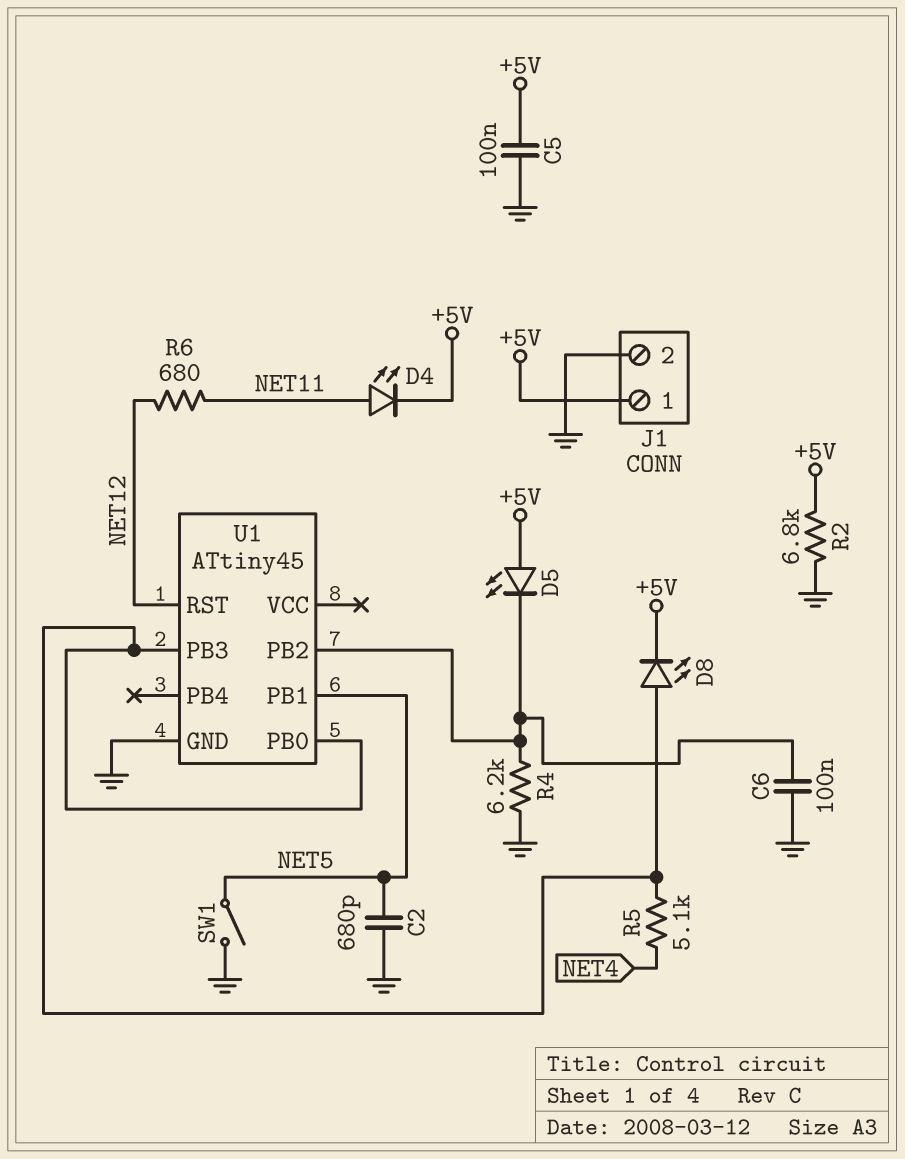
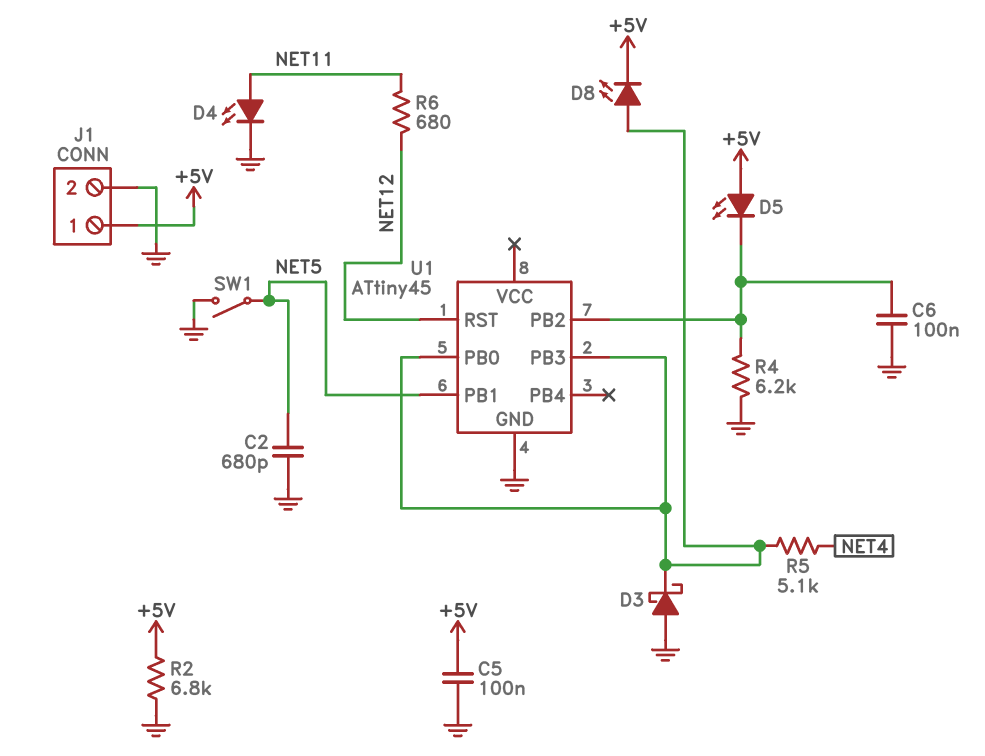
D3: none -> schottky (A GND, K U1/PB0)
D4: LED (A NET11, K +5V) -> LED (A NET11, K GND)

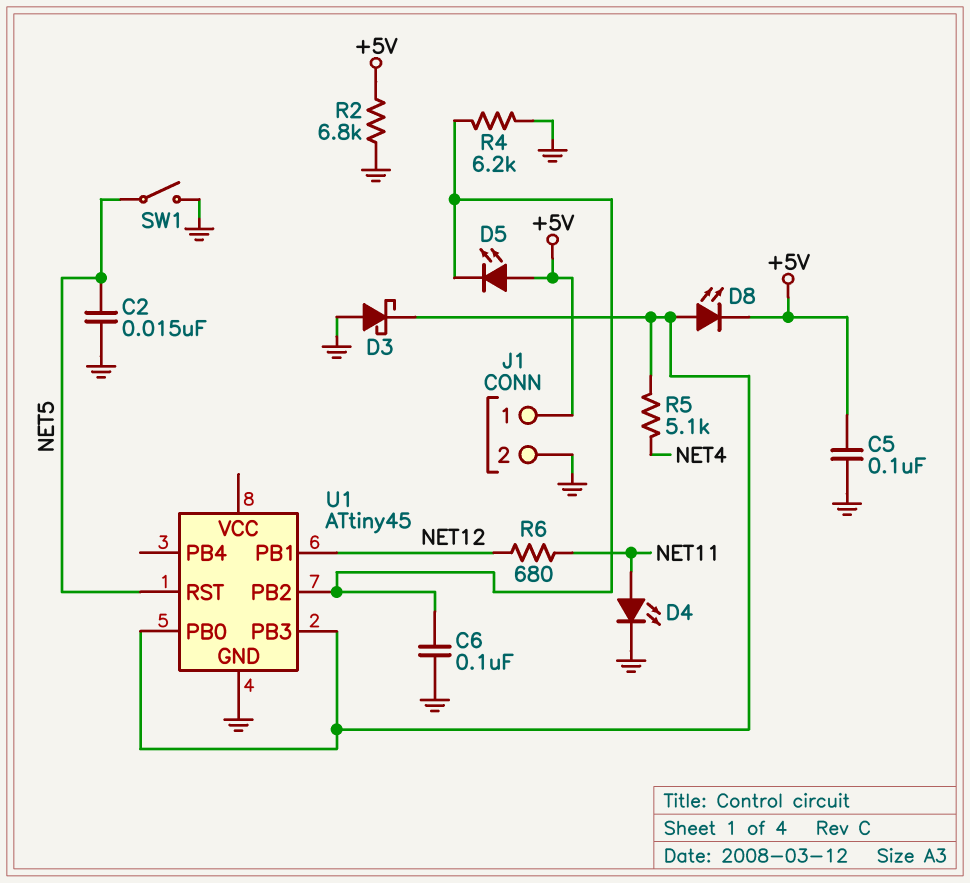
C2: 680pF (GND, NET5) -> 15nF (GND, NET5)
U1 pin PB1: NET5 -> NET12
U1 pin RST: NET12 -> NET5

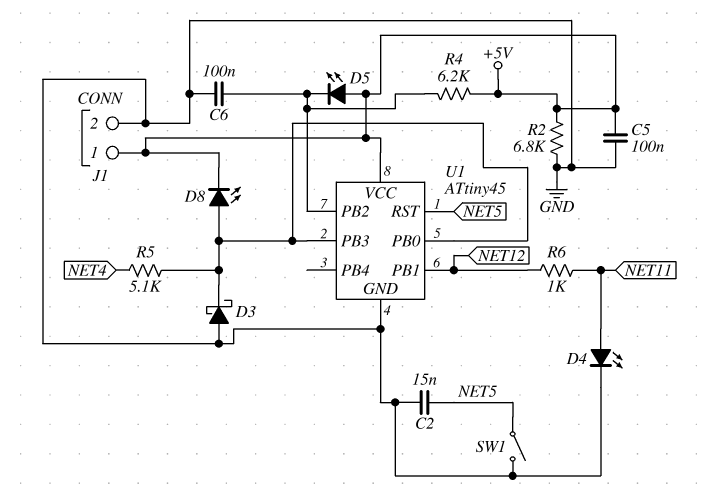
R4: 6.2k (GND, U1/PB2) -> 6.2k (+5V, U1/PB2)
R6: 680 (NET11, NET12) -> 1k (NET11, NET12)
U1 pin VCC: none -> +5V

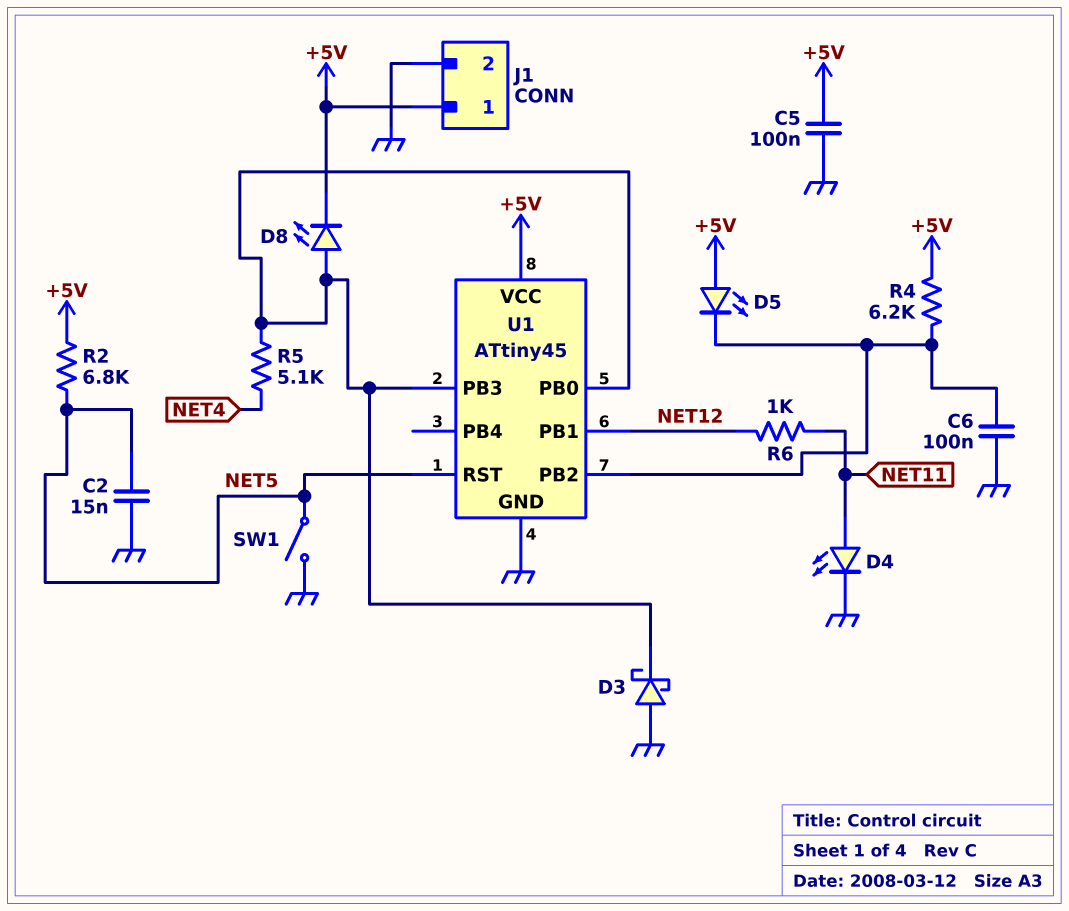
R2: 6.8k (+5V, GND) -> 6.8k (+5V, NET5)

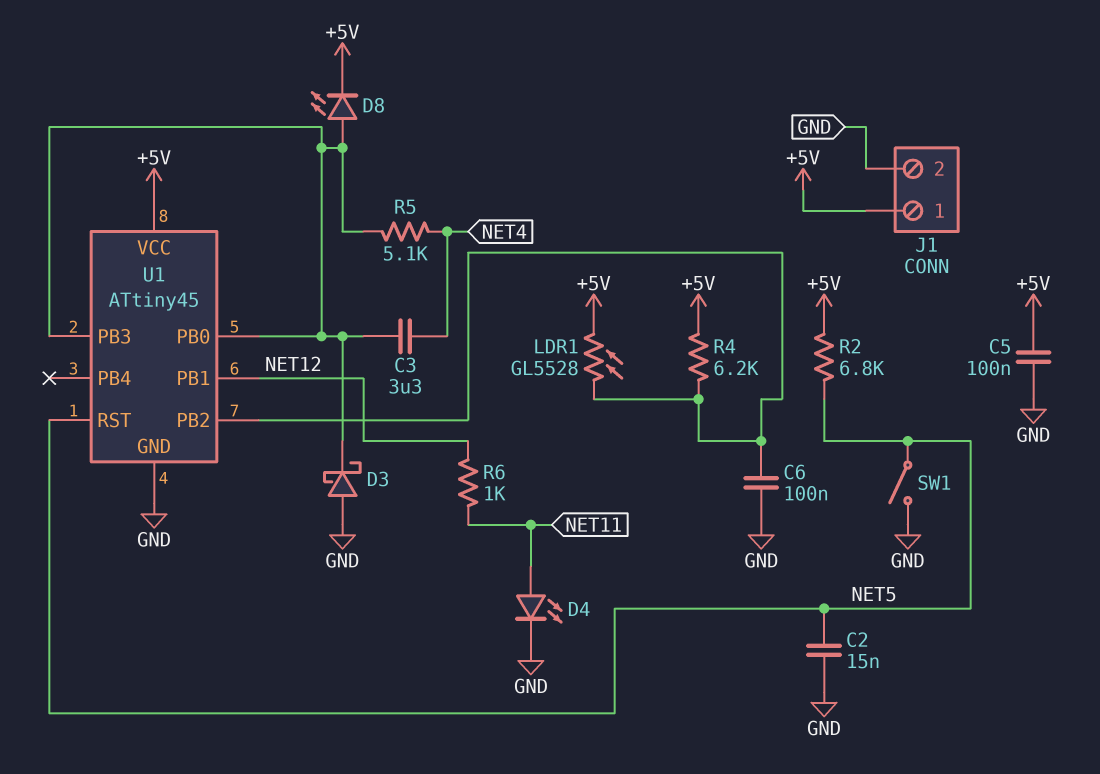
C3: none -> 3.3uF (NET4, U1/PB0)
D5: LED (A +5V, K U1/PB2) -> none
LDR1: none -> GL5528 (+5V, U1/PB2)

